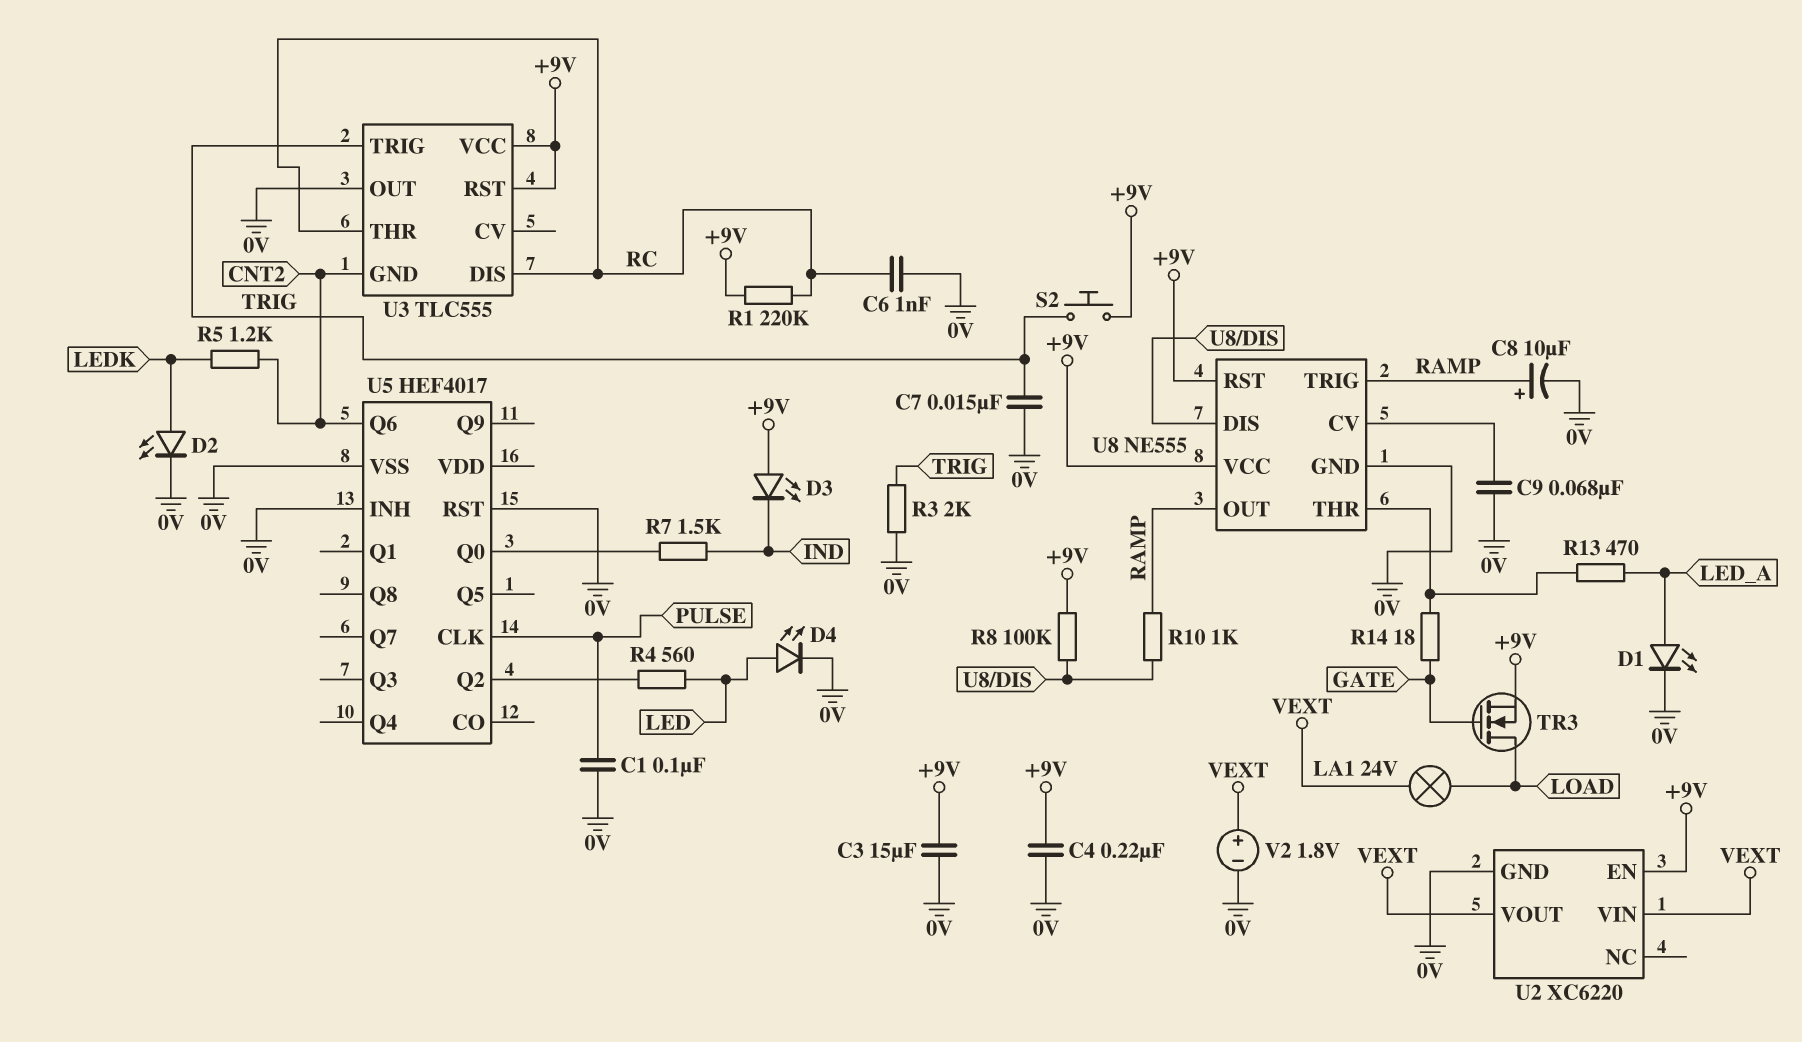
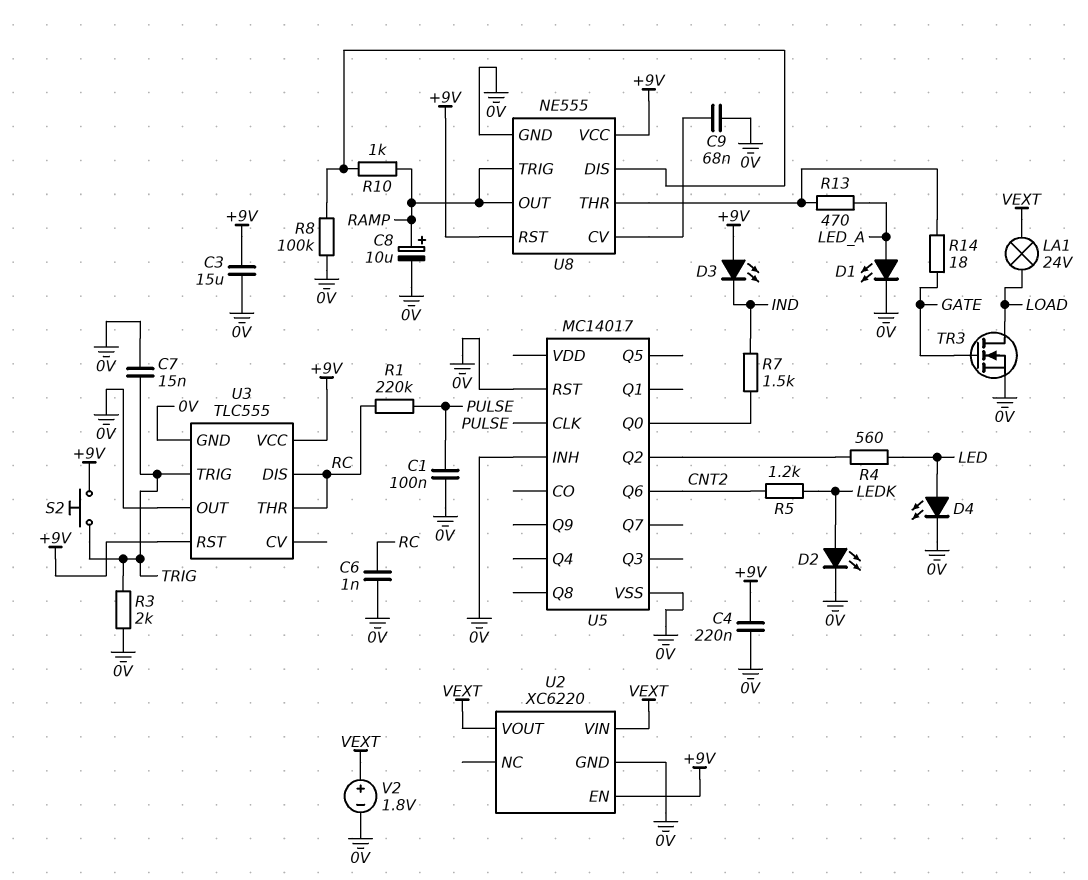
R1: 220k (+9V, RC) -> 220k (PULSE, RC)
R8: 100k (+9V, U8/DIS) -> 100k (0V, U8/DIS)
TR3: NMOS (G GATE, D LOAD, S +9V) -> NMOS (G GATE, D LOAD, S 0V)
U3 pin GND: CNT2 -> 0V
U5: HEF4017 -> MC14017

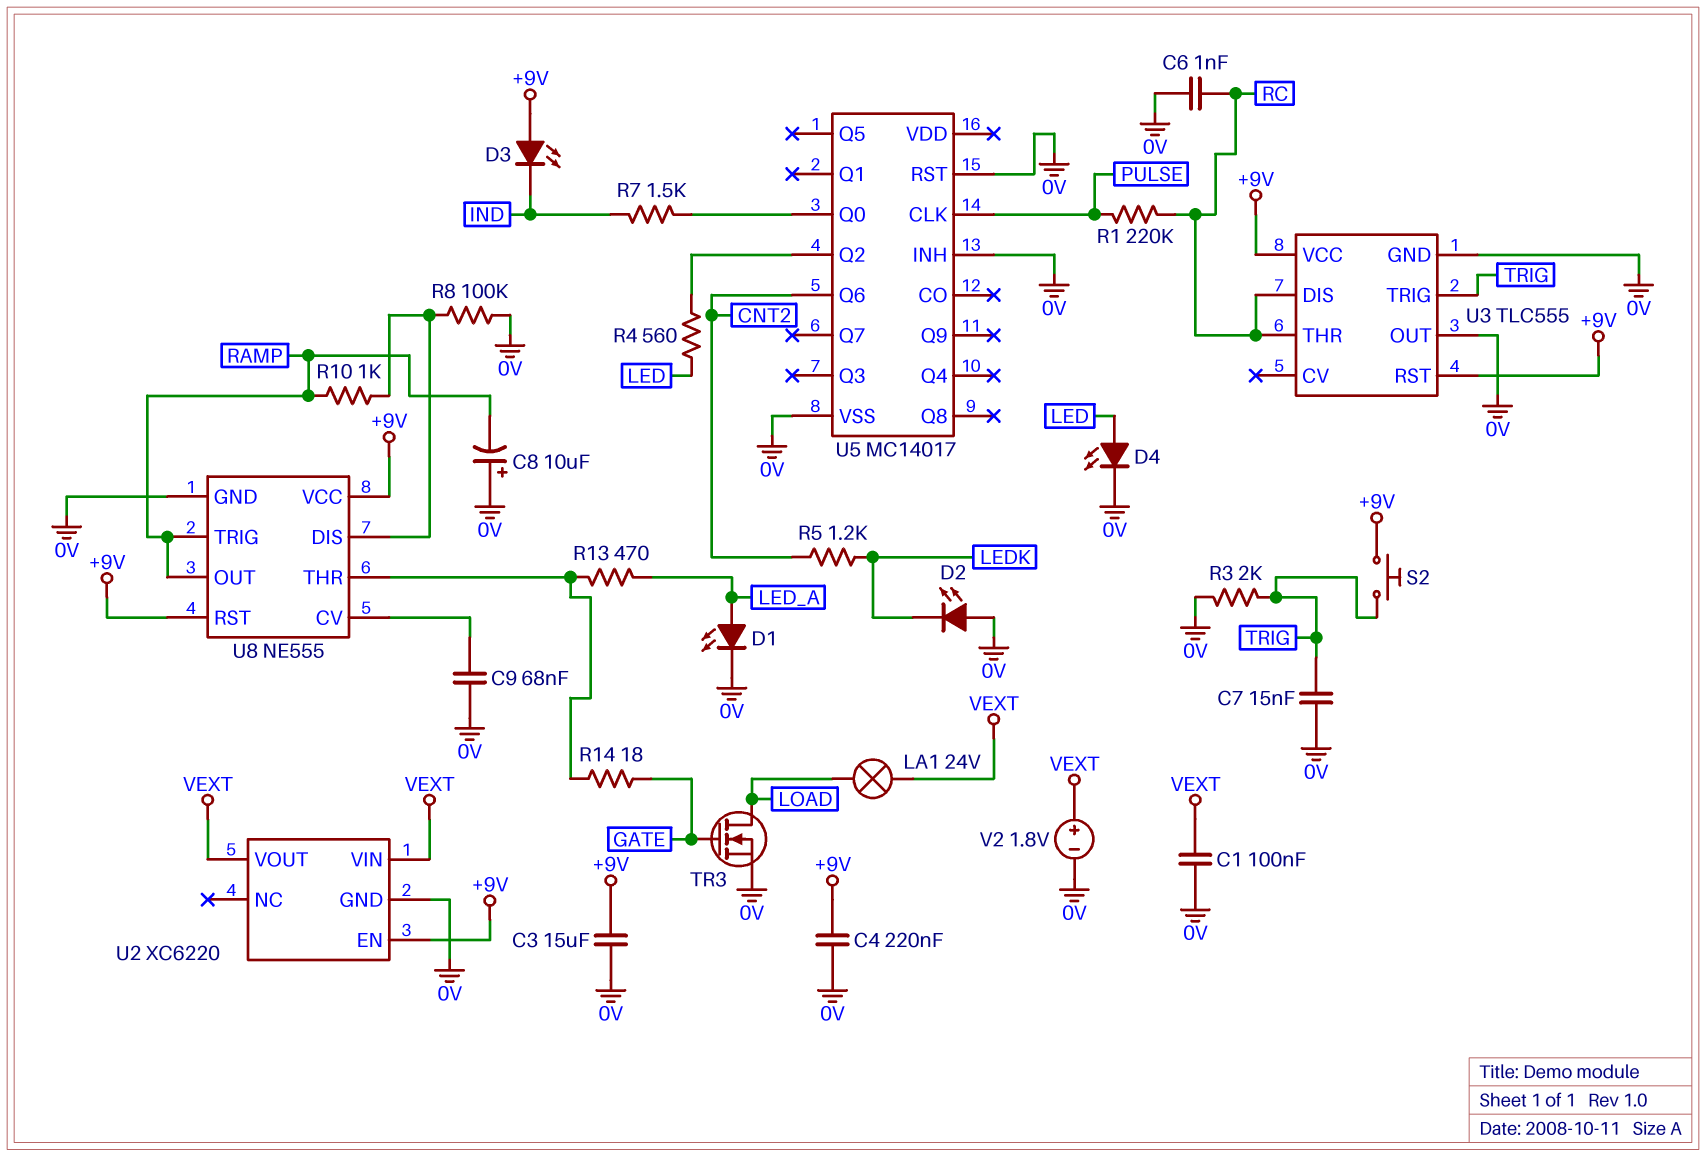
C1: 100nF (0V, PULSE) -> 100nF (0V, VEXT)
C8: 10uF (plus RAMP, minus 0V) -> 10uF (plus 0V, minus RAMP)
D2: LED (A LEDK, K 0V) -> LED (A 0V, K LEDK)

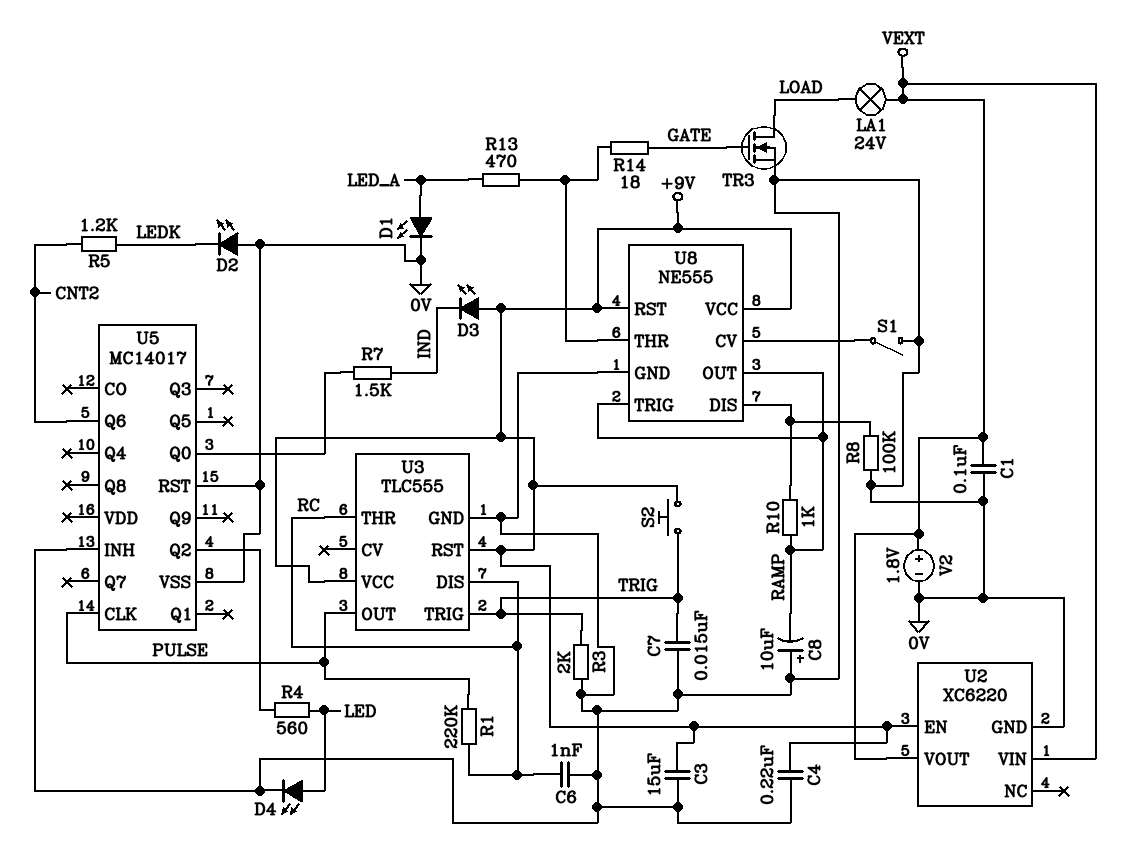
C9: 68nF (0V, U8/CV) -> none
S1: none -> switch (0V, U8/CV)
U3 pin OUT: 0V -> PULSE

